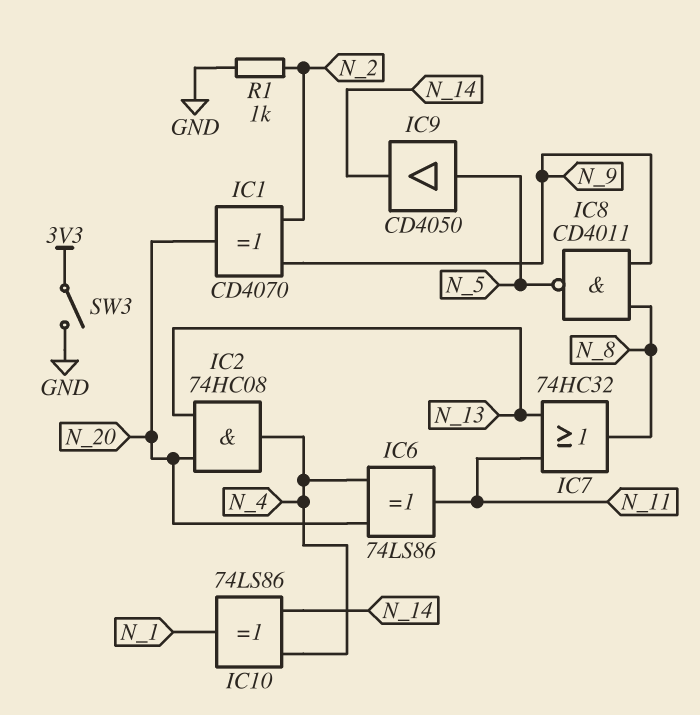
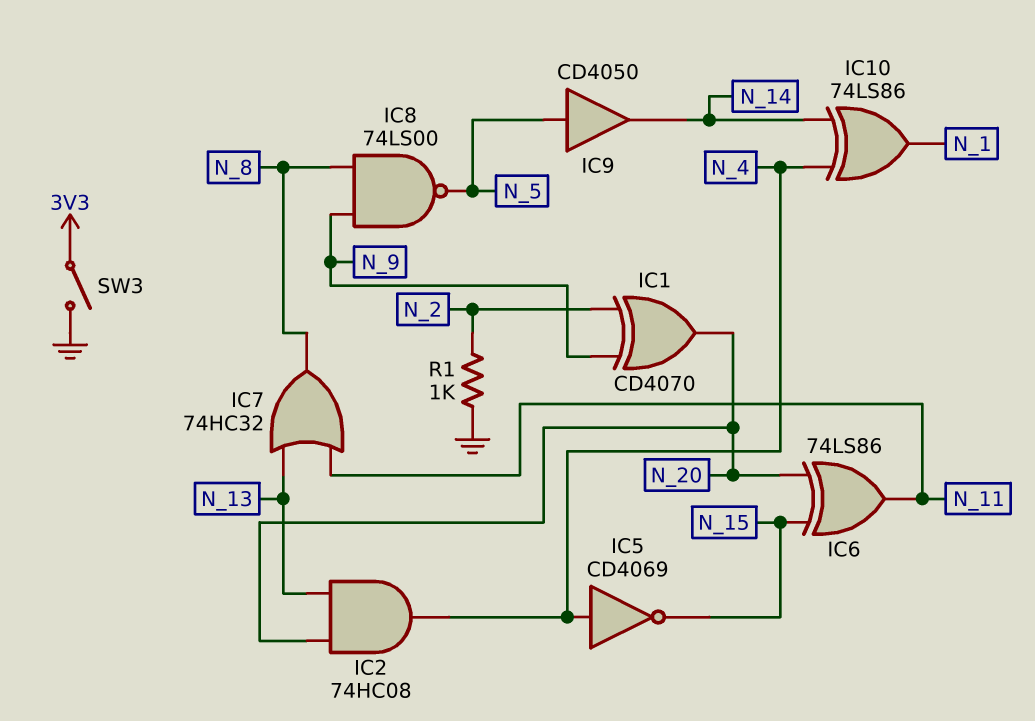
IC5: none -> NOT CD4069 (in N_4, out N_15)
IC6: XOR 74LS86 (in N_4, in N_20, out N_11) -> XOR 74LS86 (in N_15, in N_20, out N_11)
IC8: NAND CD4011 (in N_8, in N_9, out N_5) -> NAND 74LS00 (in N_8, in N_9, out N_5)

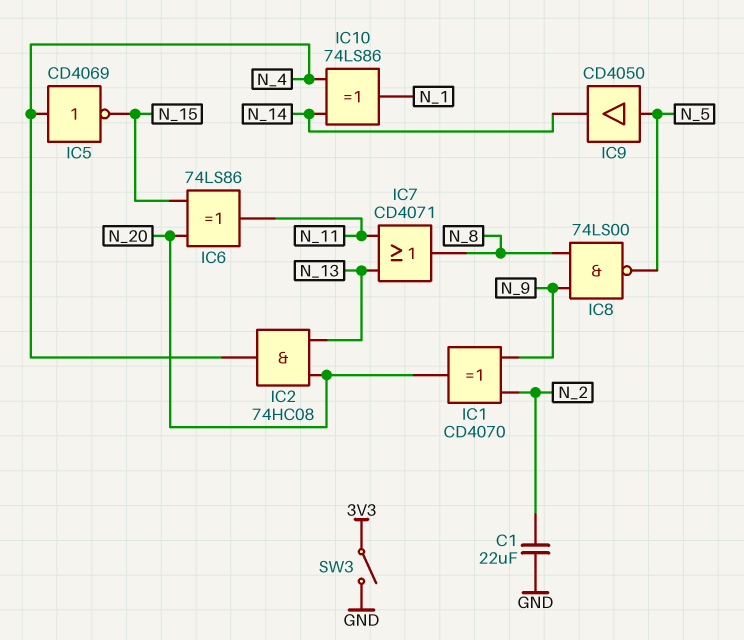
C1: none -> 22uF (GND, N_2)
IC7: OR 74HC32 (in N_11, in N_13, out N_8) -> OR CD4071 (in N_11, in N_13, out N_8)
R1: 1k (GND, N_2) -> none

